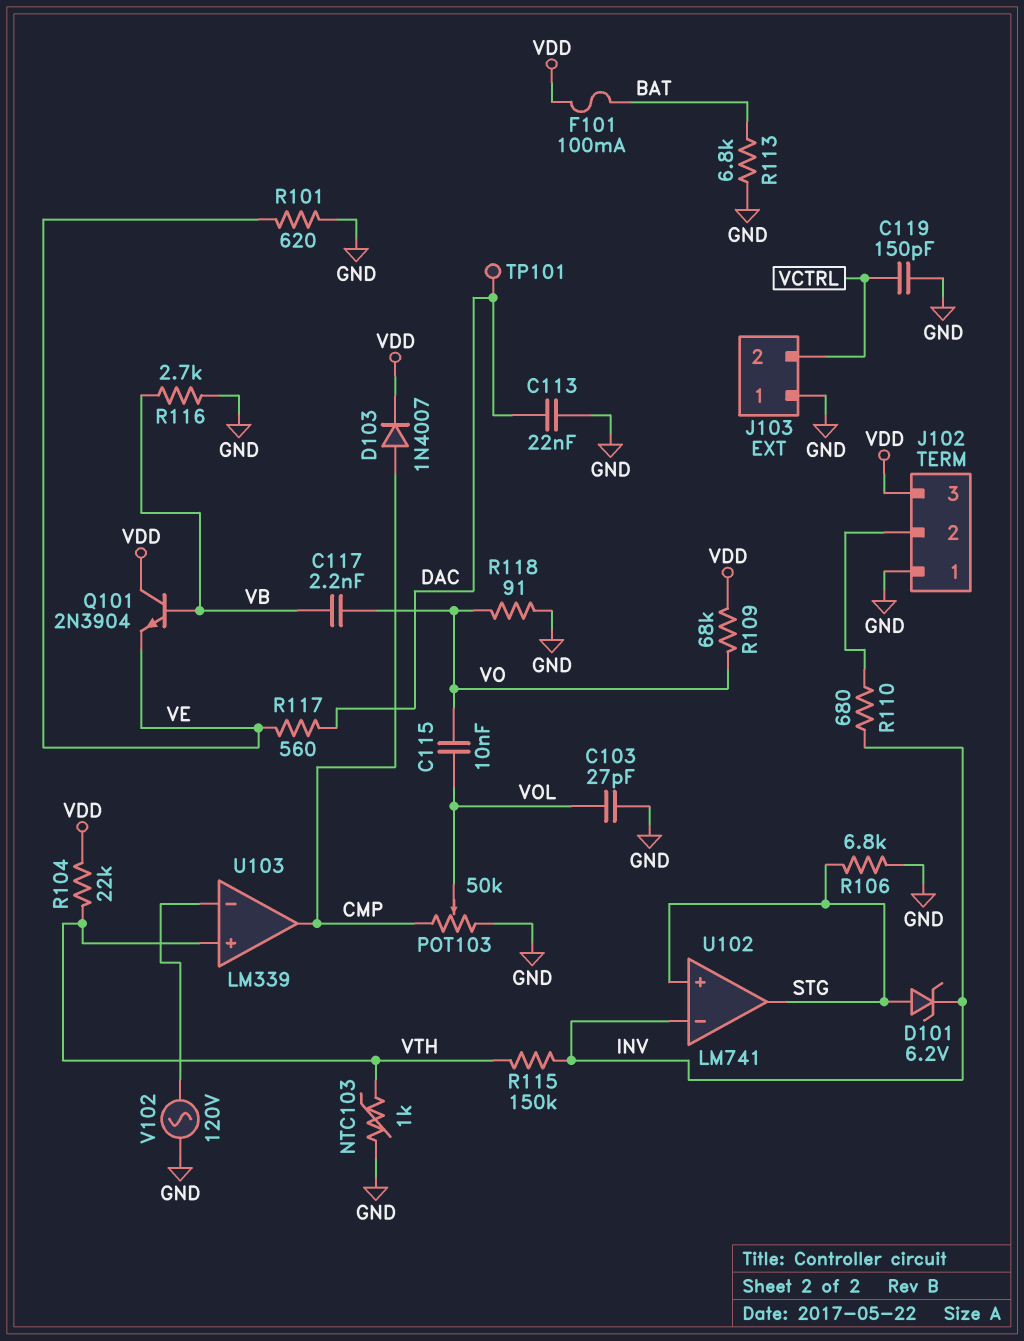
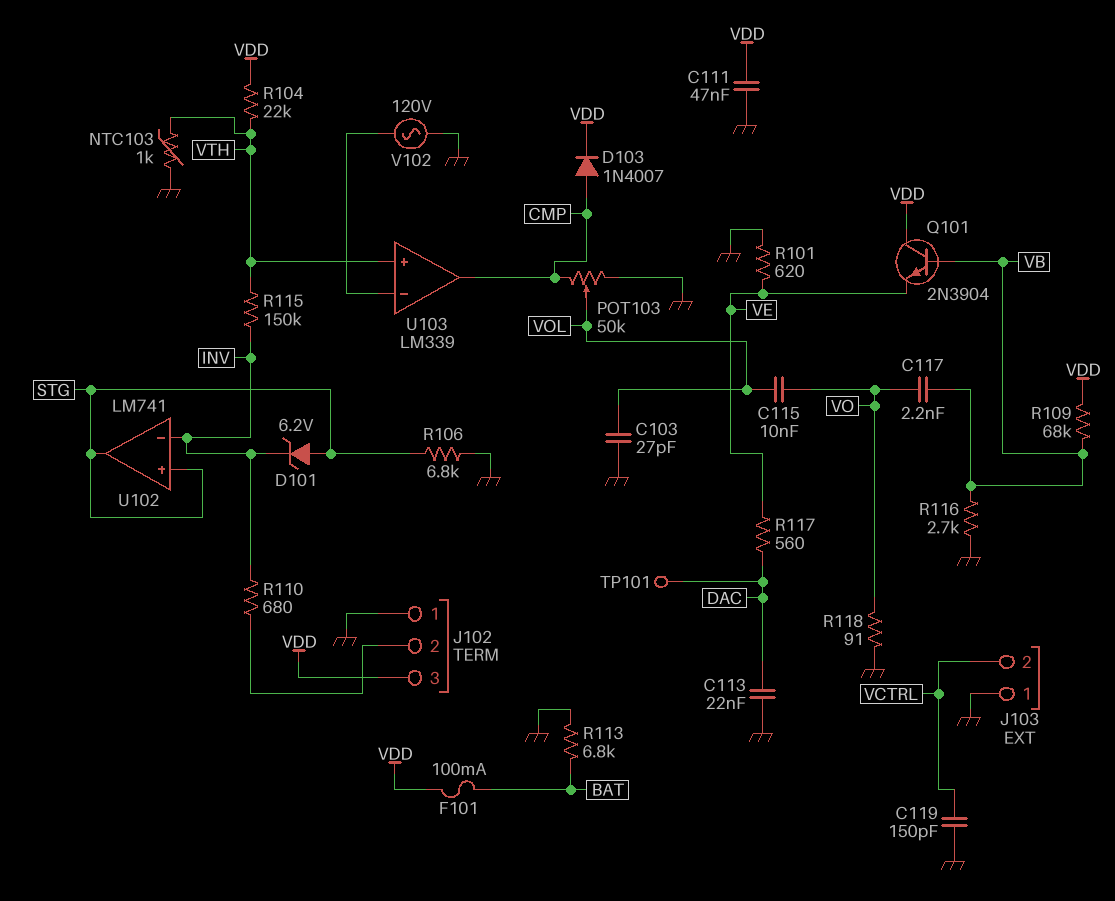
C111: none -> 47nF (GND, VDD)
R109: 68k (VDD, VO) -> 68k (VB, VDD)

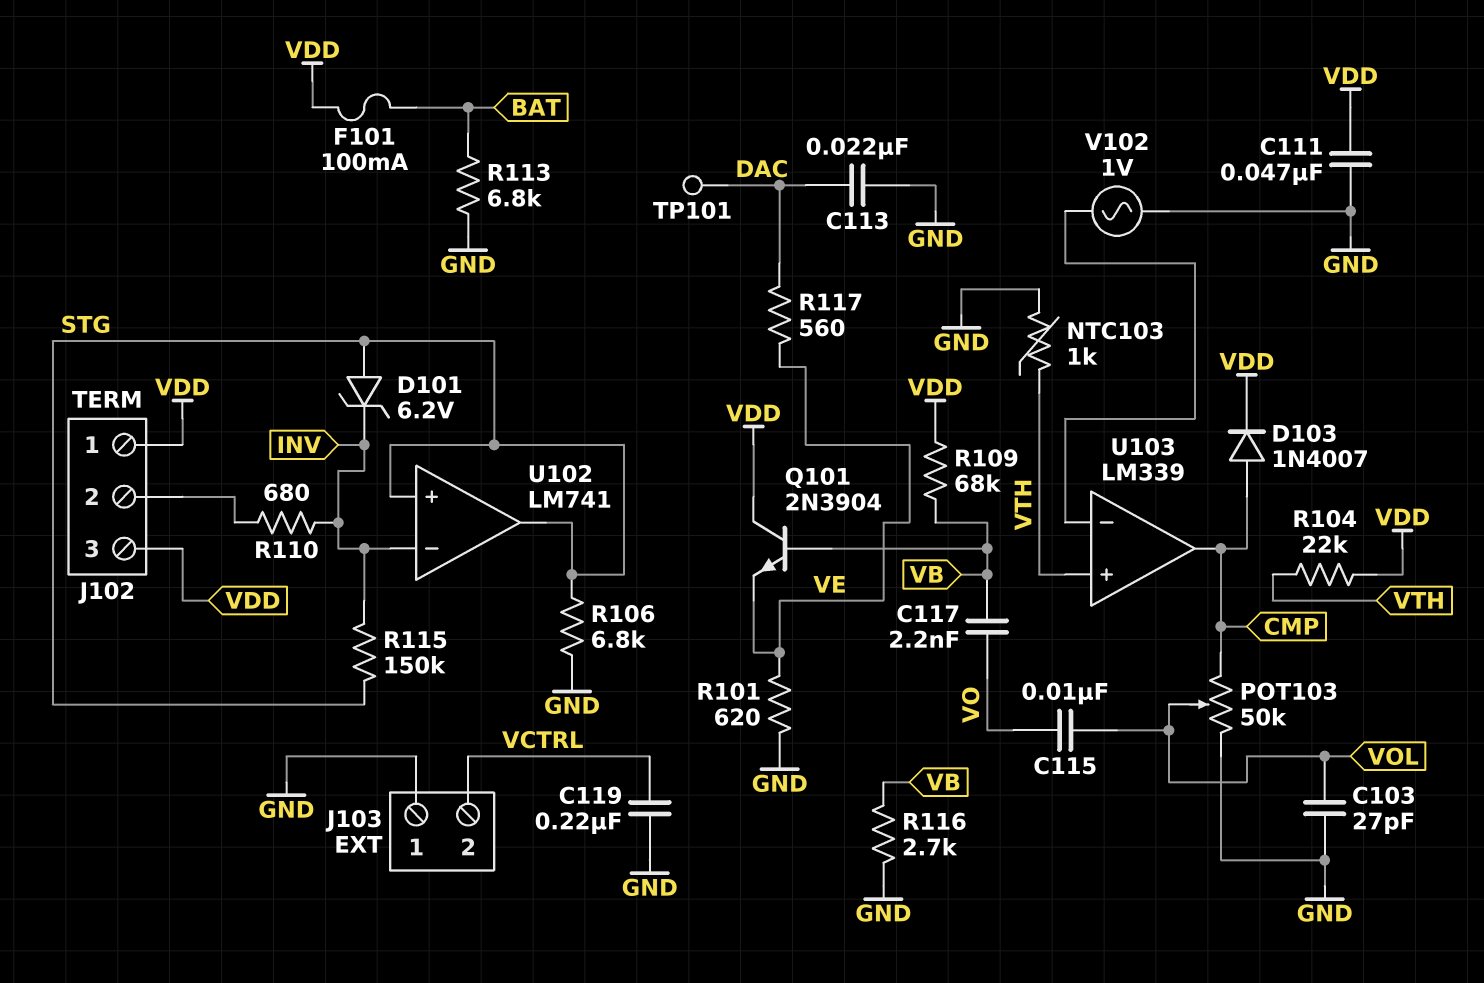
C119: 150pF (GND, VCTRL) -> 220nF (GND, VCTRL)
J102 pin 1: GND -> VDD
R115: 150k (INV, VTH) -> 150k (INV, STG)
R118: 91 (GND, VO) -> none
V102: AC 120V (GND, U103/in-) -> AC 1V (GND, U103/in-)

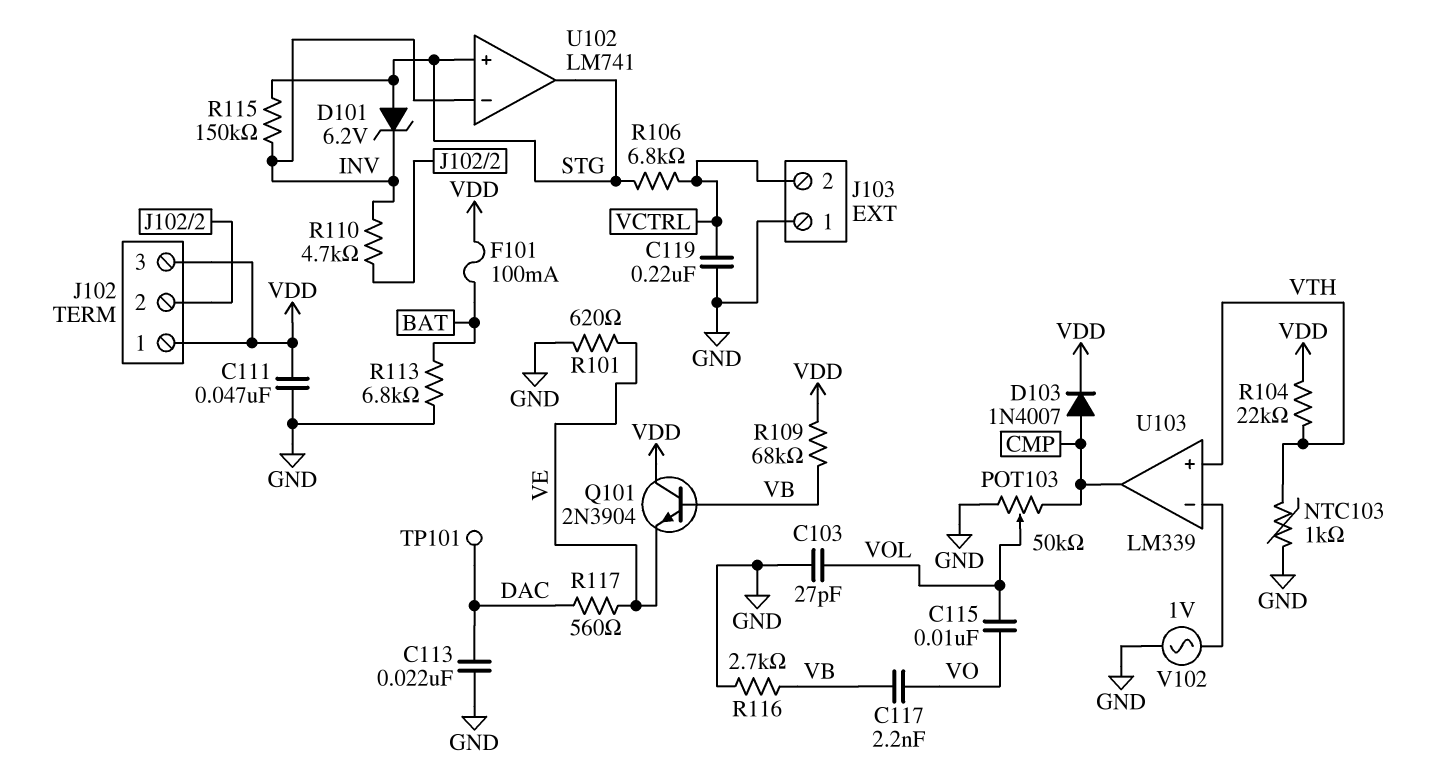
R106: 6.8k (GND, STG) -> 6.8k (STG, VCTRL)
R110: 680 (INV, J102/2) -> 4.7k (INV, J102/2)

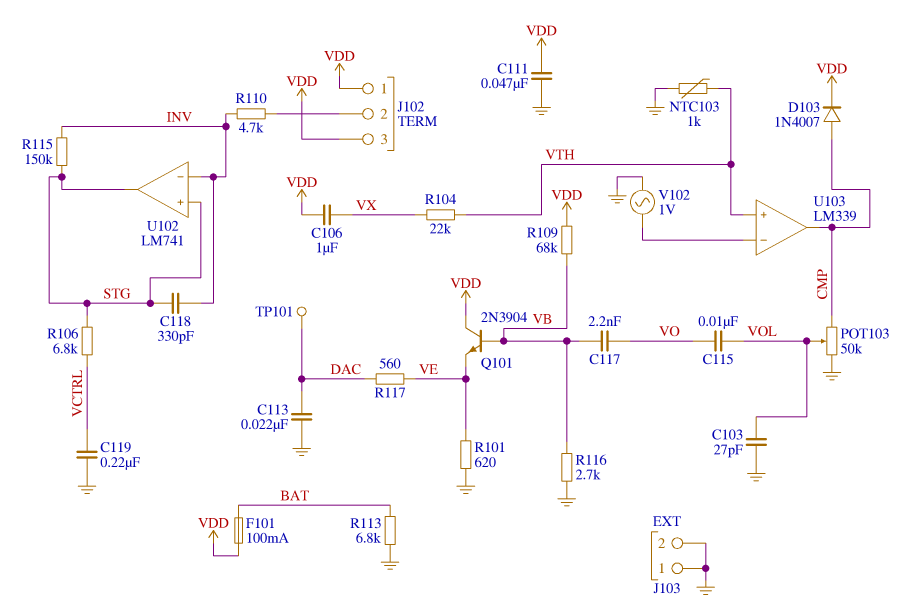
C106: none -> 1uF (VDD, VX)
C118: none -> 330pF (INV, STG)
D101: zener 6.2V (A STG, K INV) -> none
J103 pin 2: VCTRL -> GND
R104: 22k (VDD, VTH) -> 22k (VTH, VX)

